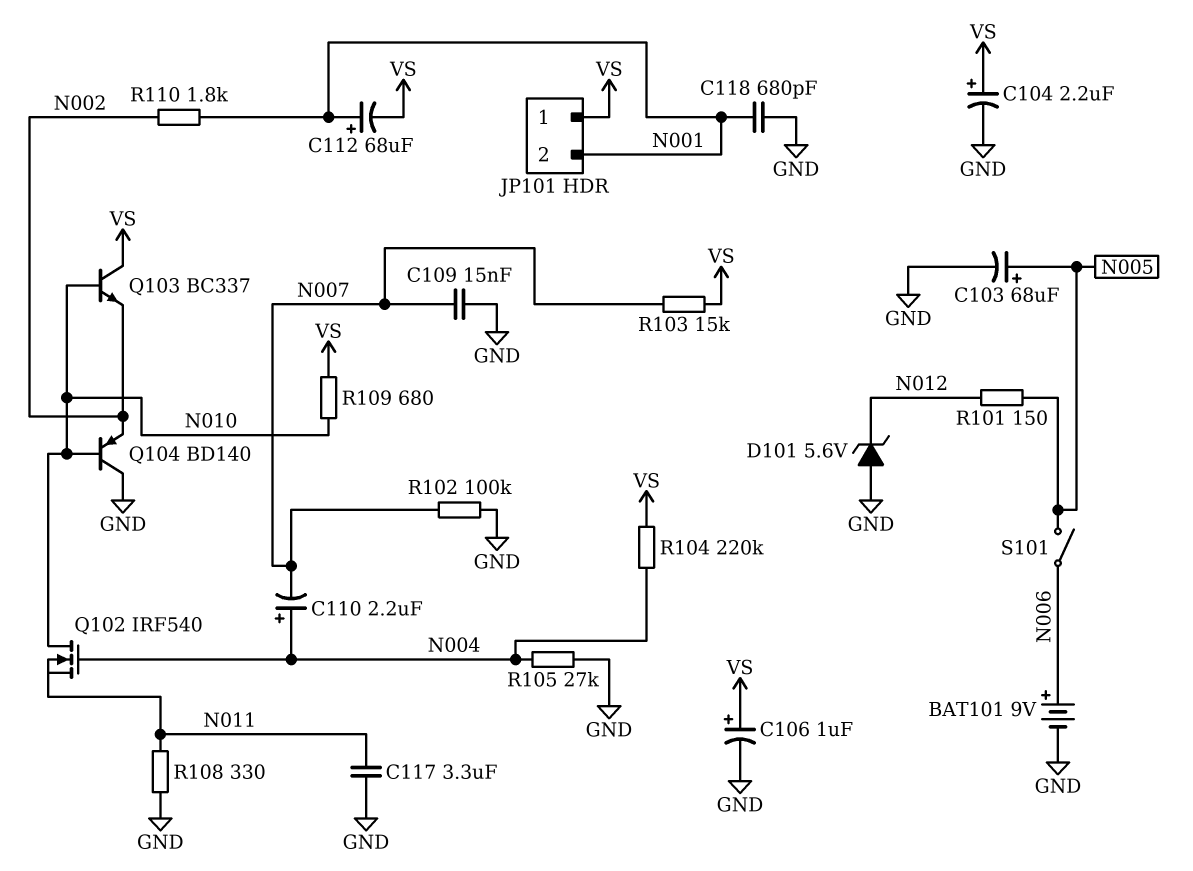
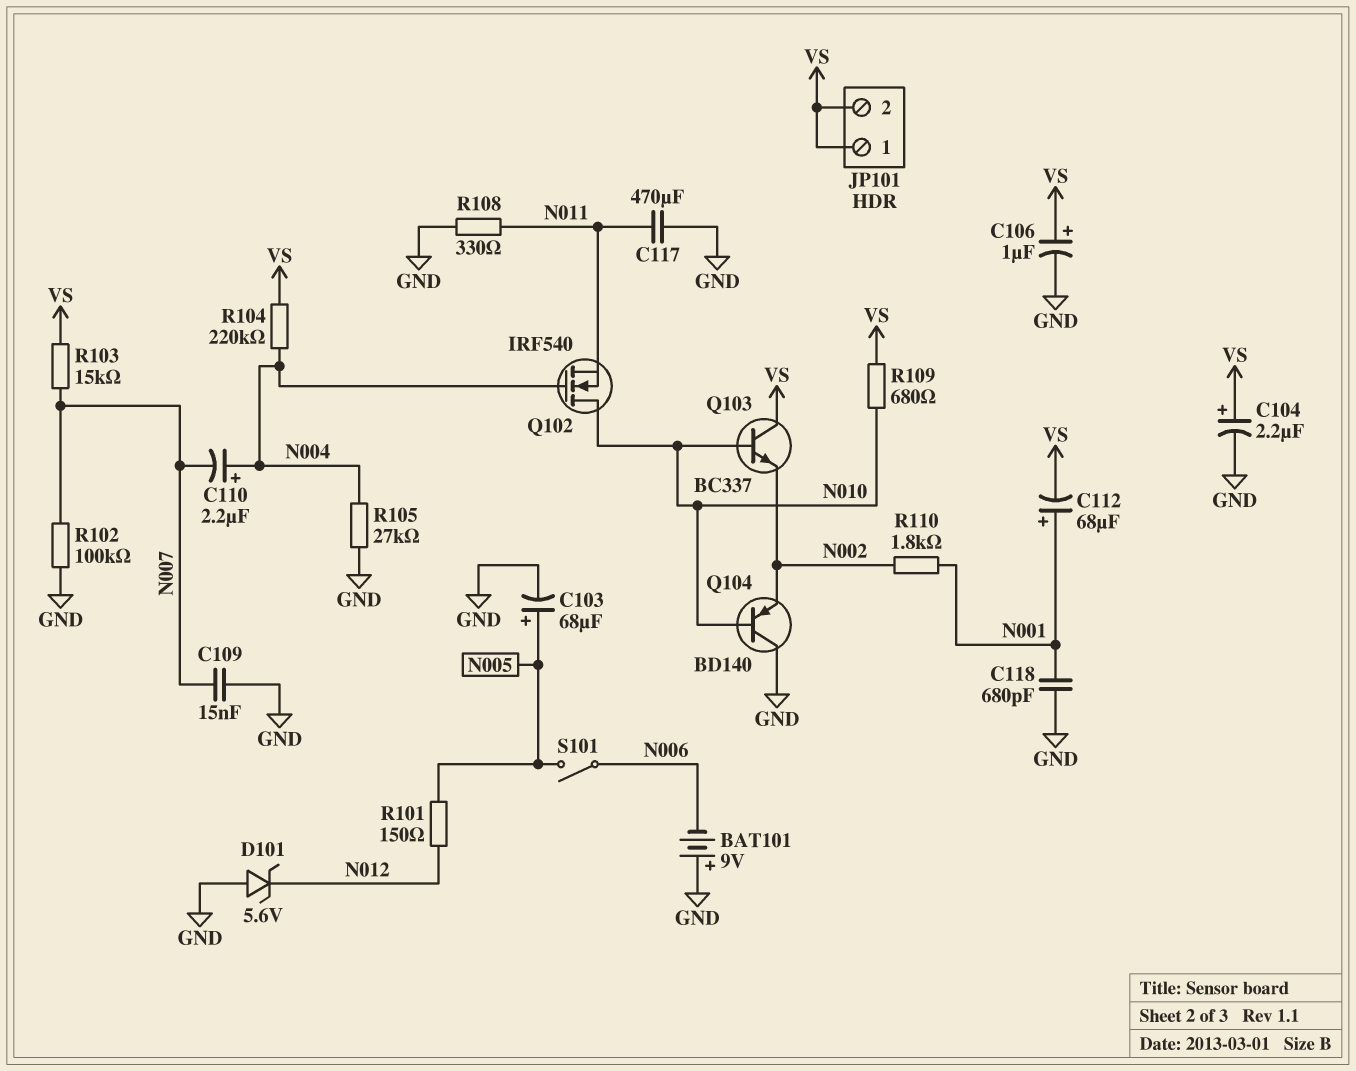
BAT101: 9V (plus N006, minus GND) -> 9V (plus GND, minus N006)
C117: 3.3uF (GND, N011) -> 470uF (GND, N011)
JP101 pin 2: N001 -> VS

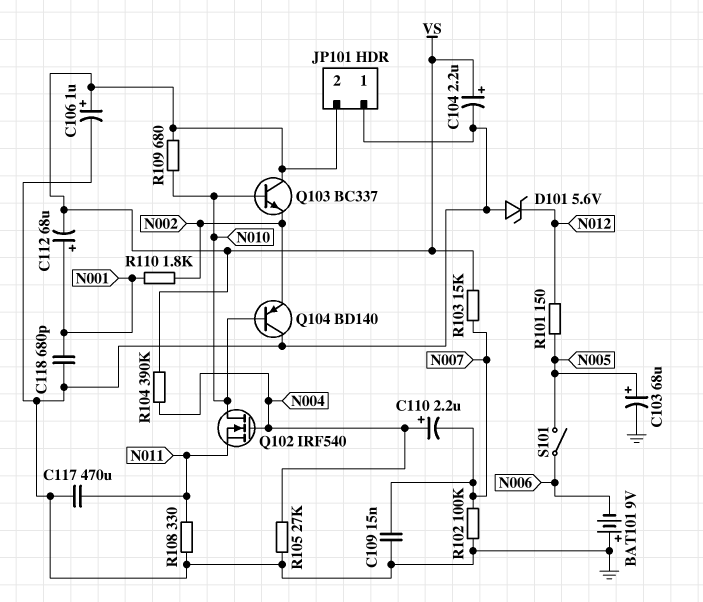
JP101 pin 1: VS -> GND
R104: 220k (N004, VS) -> 390k (N004, VS)

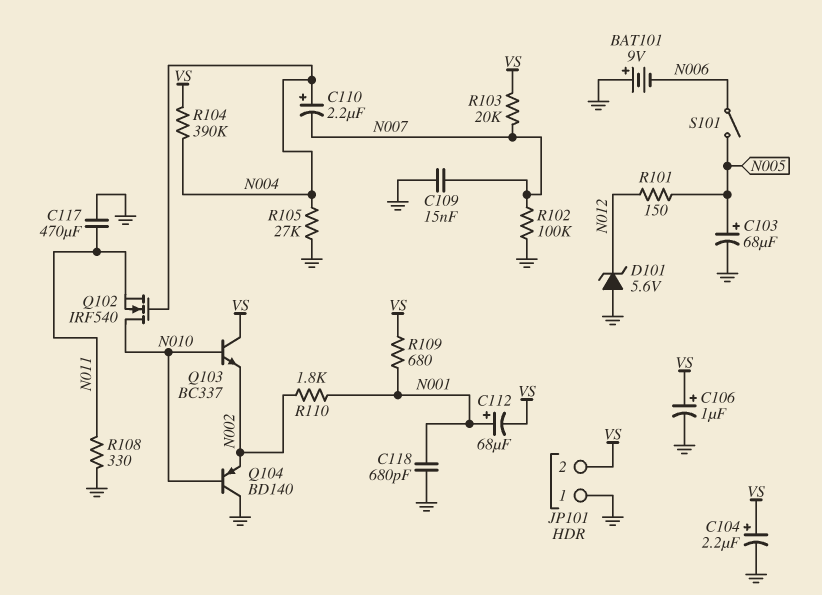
R103: 15k (N007, VS) -> 20k (N007, VS)
R109: 680 (N010, VS) -> 680 (N001, VS)

